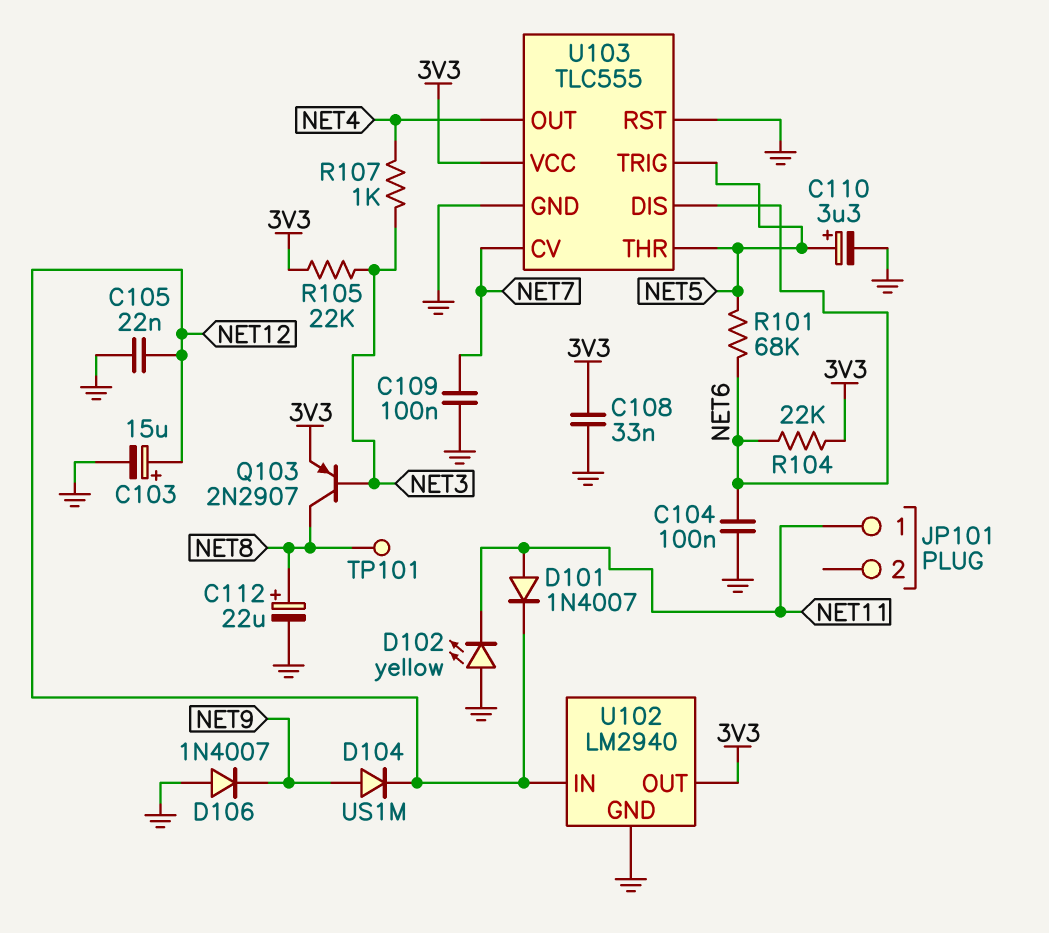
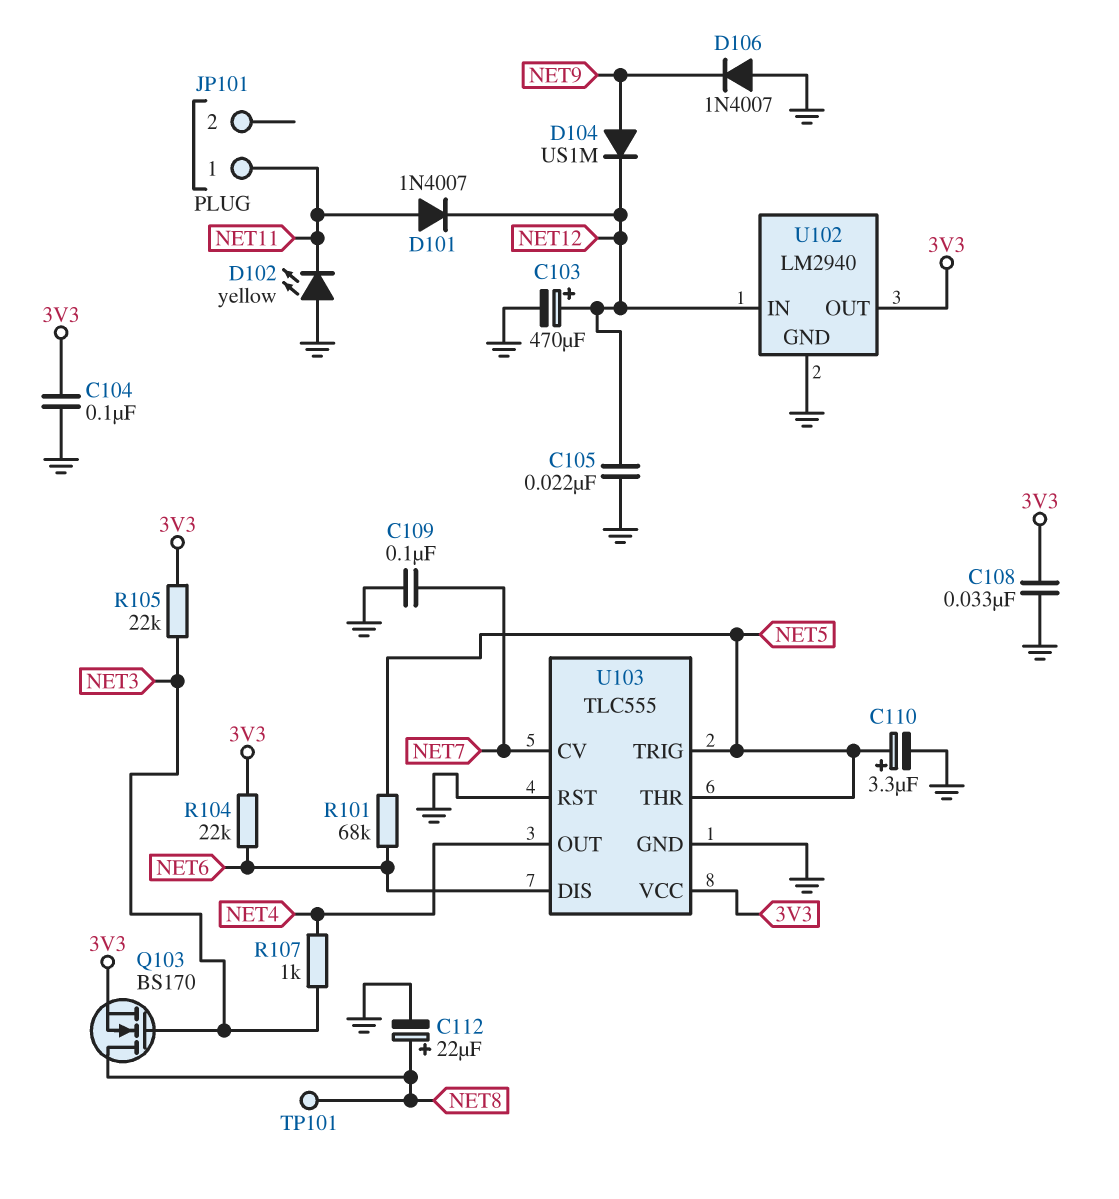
C103: 15uF (plus NET12, minus GND) -> 470uF (plus NET12, minus GND)
C104: 100nF (GND, NET6) -> 100nF (3V3, GND)
Q103: PNP 2N2907 (B NET3, C NET8, E 3V3) -> NMOS BS170 (G NET3, D NET8, S 3V3)

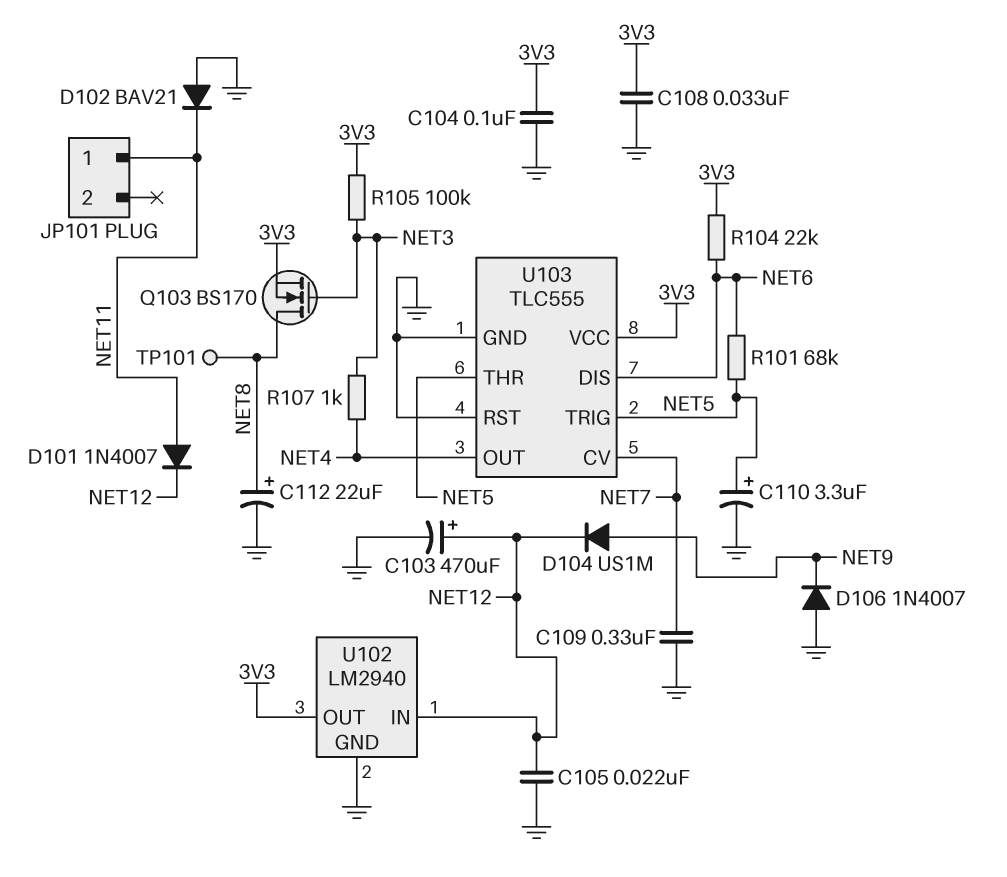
C109: 100nF (GND, NET7) -> 330nF (GND, NET7)
D102: LED yellow (A GND, K NET11) -> diode BAV21 (A GND, K NET11)
R105: 22k (3V3, NET3) -> 100k (3V3, NET3)

